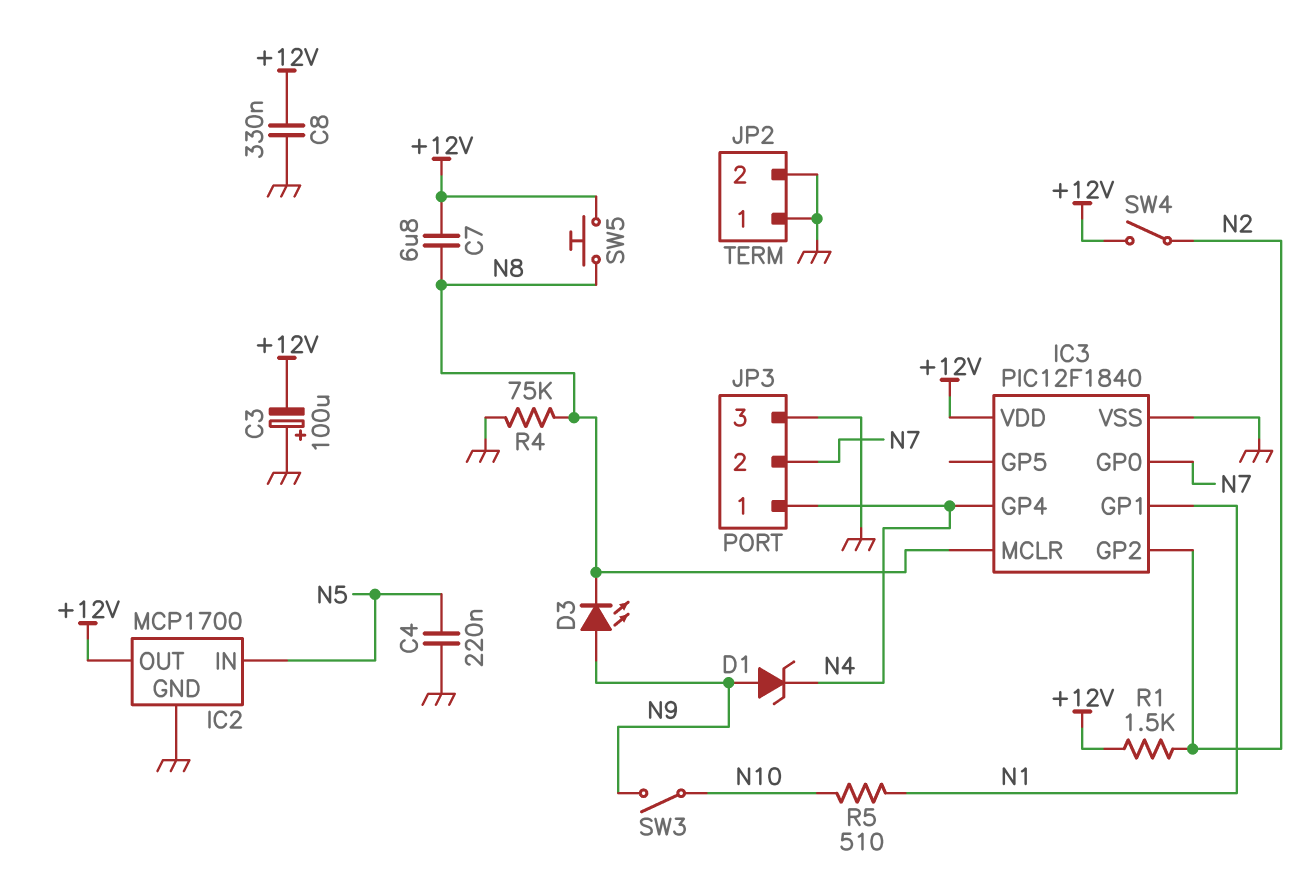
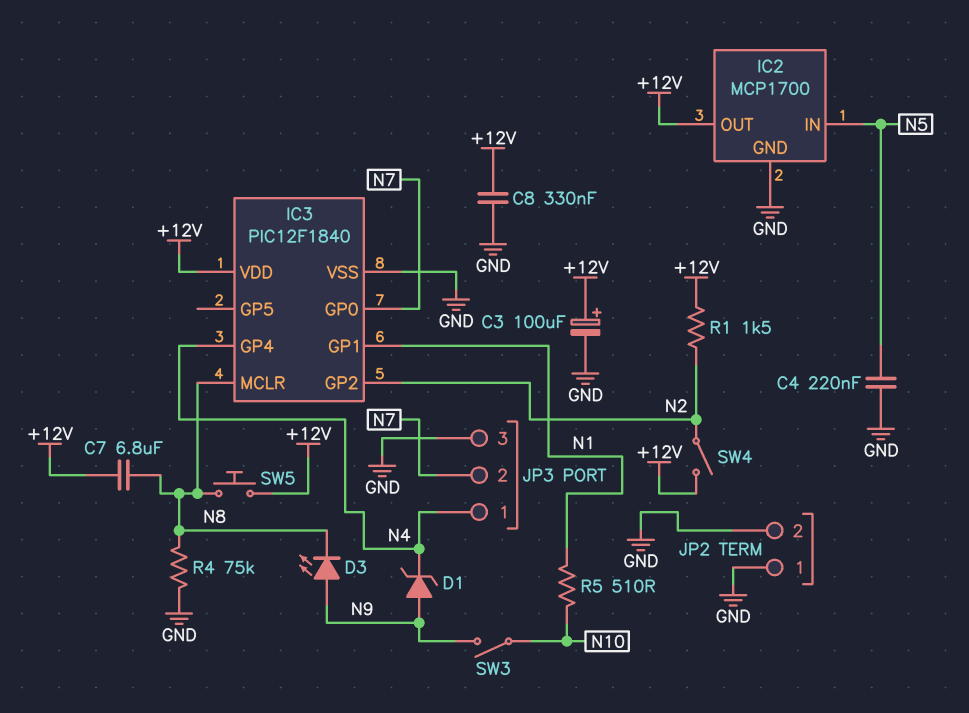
C3: 100uF (plus GND, minus +12V) -> 100uF (plus +12V, minus GND)

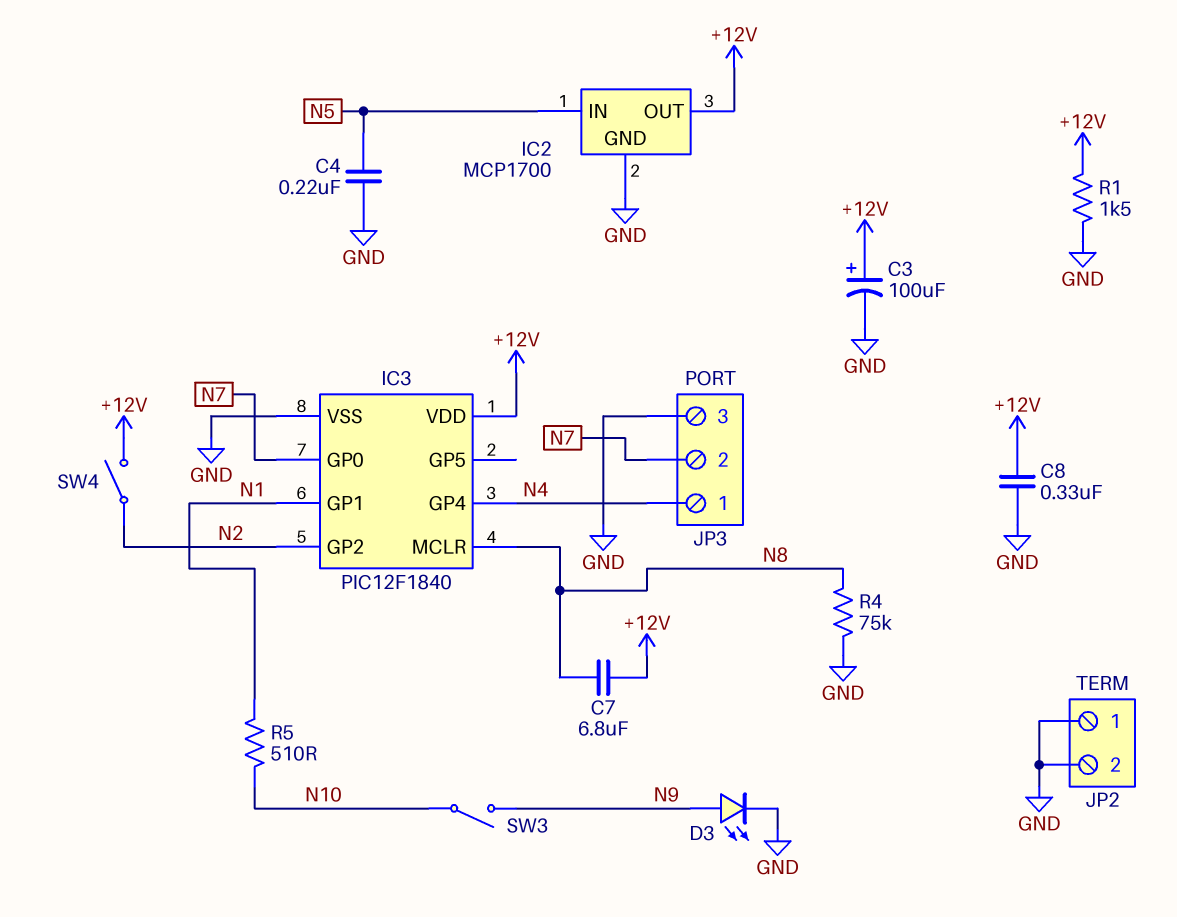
D1: zener (A N9, K N4) -> none
D3: LED (A N9, K N8) -> LED (A N9, K GND)
R1: 1.5k (+12V, N2) -> 1.5k (+12V, GND)
SW5: button (+12V, N8) -> none

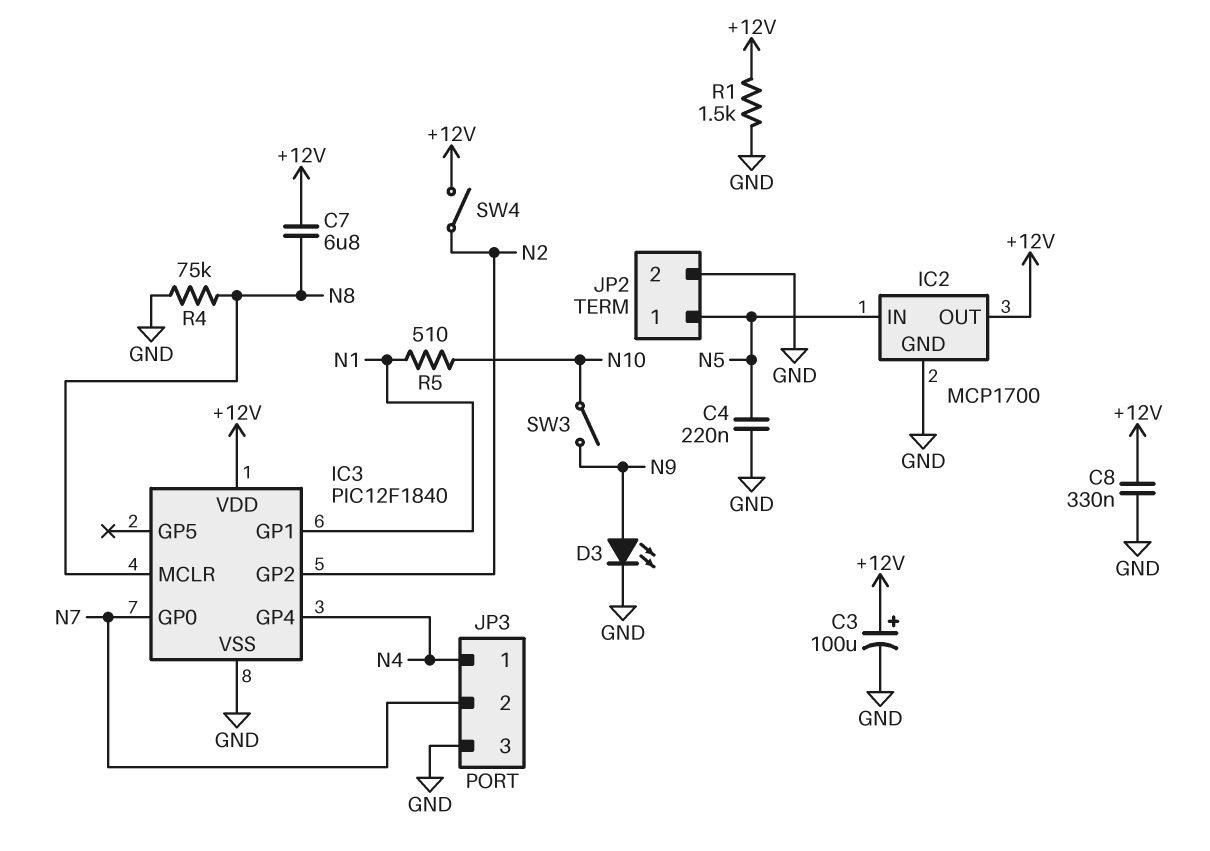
JP2 pin 1: GND -> N5

